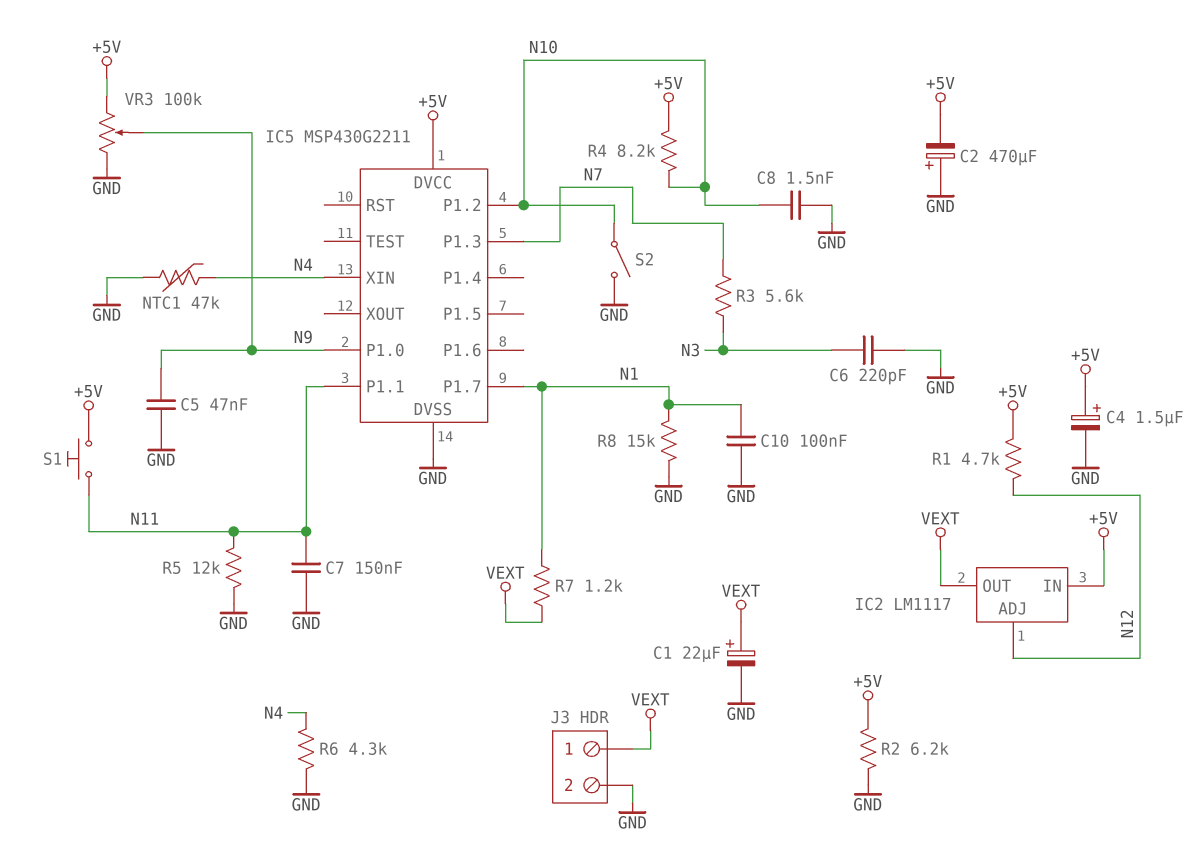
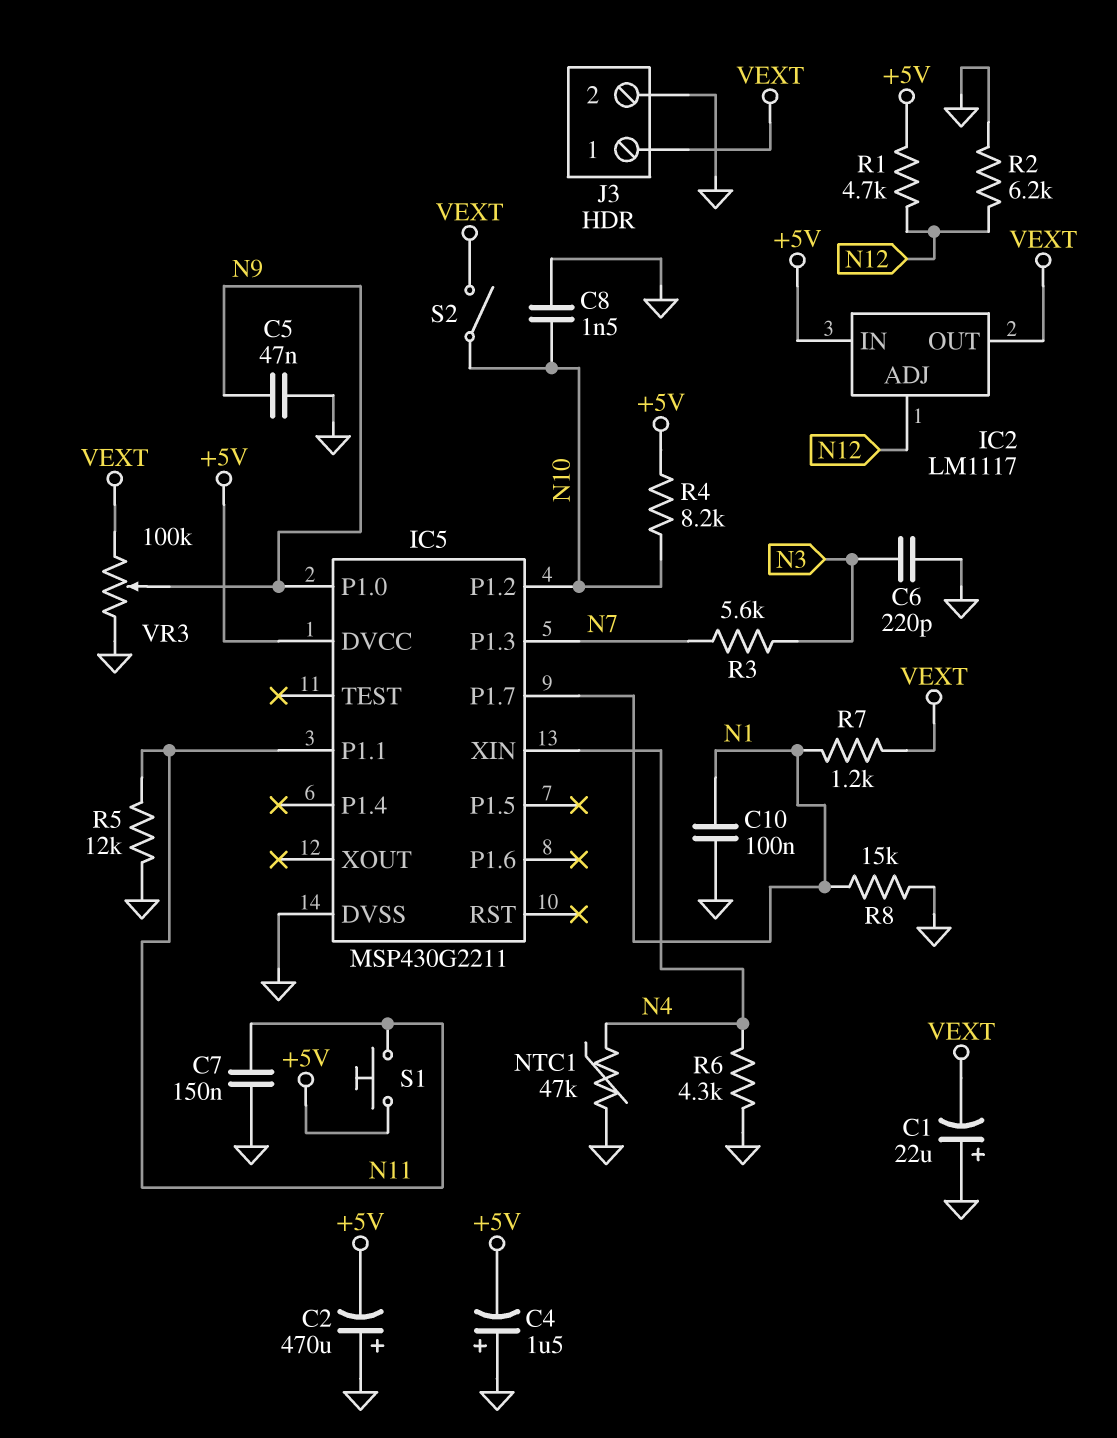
C1: 22uF (plus VEXT, minus GND) -> 22uF (plus GND, minus VEXT)
C4: 1.5uF (plus +5V, minus GND) -> 1.5uF (plus GND, minus +5V)
R2: 6.2k (+5V, GND) -> 6.2k (GND, N12)
S2: switch (GND, N10) -> switch (N10, VEXT)
VR3: 100k (+5V, GND, wiper N9) -> 100k (GND, VEXT, wiper N9)

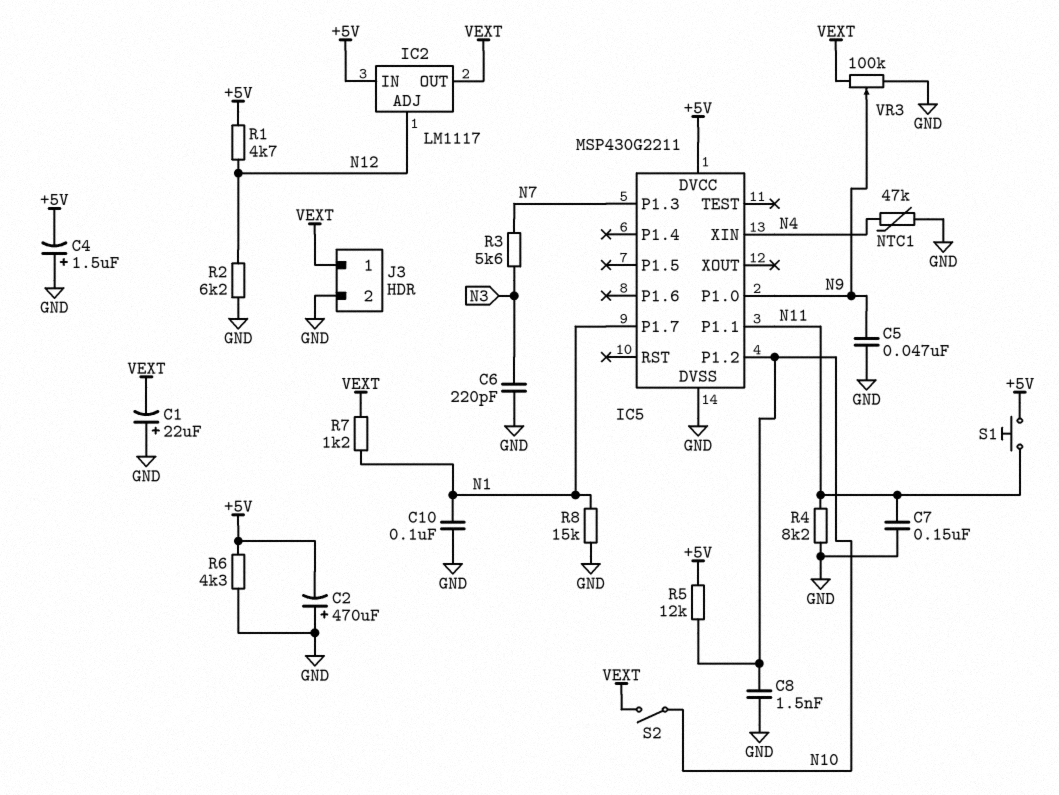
R4: 8.2k (+5V, N10) -> 8.2k (GND, N11)
R5: 12k (GND, N11) -> 12k (+5V, N10)
R6: 4.3k (GND, N4) -> 4.3k (+5V, GND)

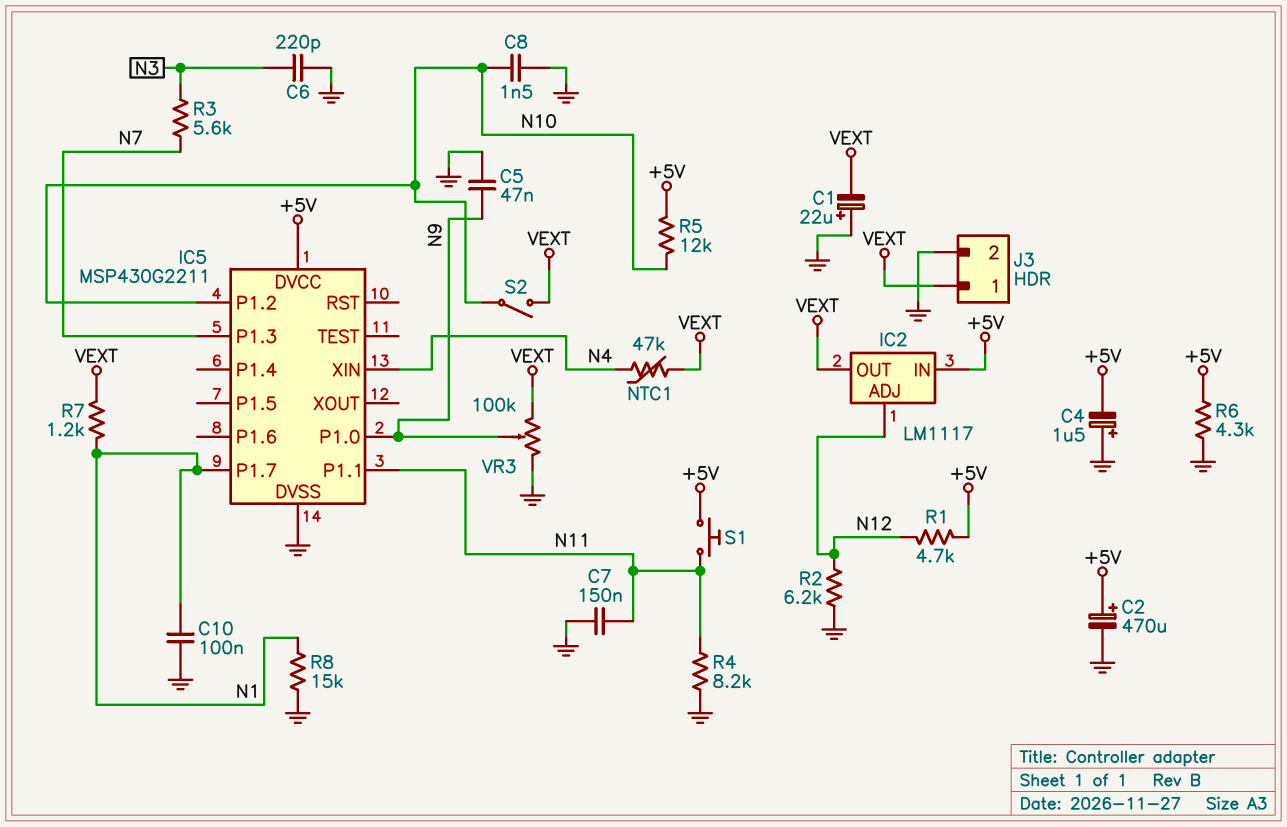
C2: 470uF (plus GND, minus +5V) -> 470uF (plus +5V, minus GND)
NTC1: 47k (GND, N4) -> 47k (N4, VEXT)

